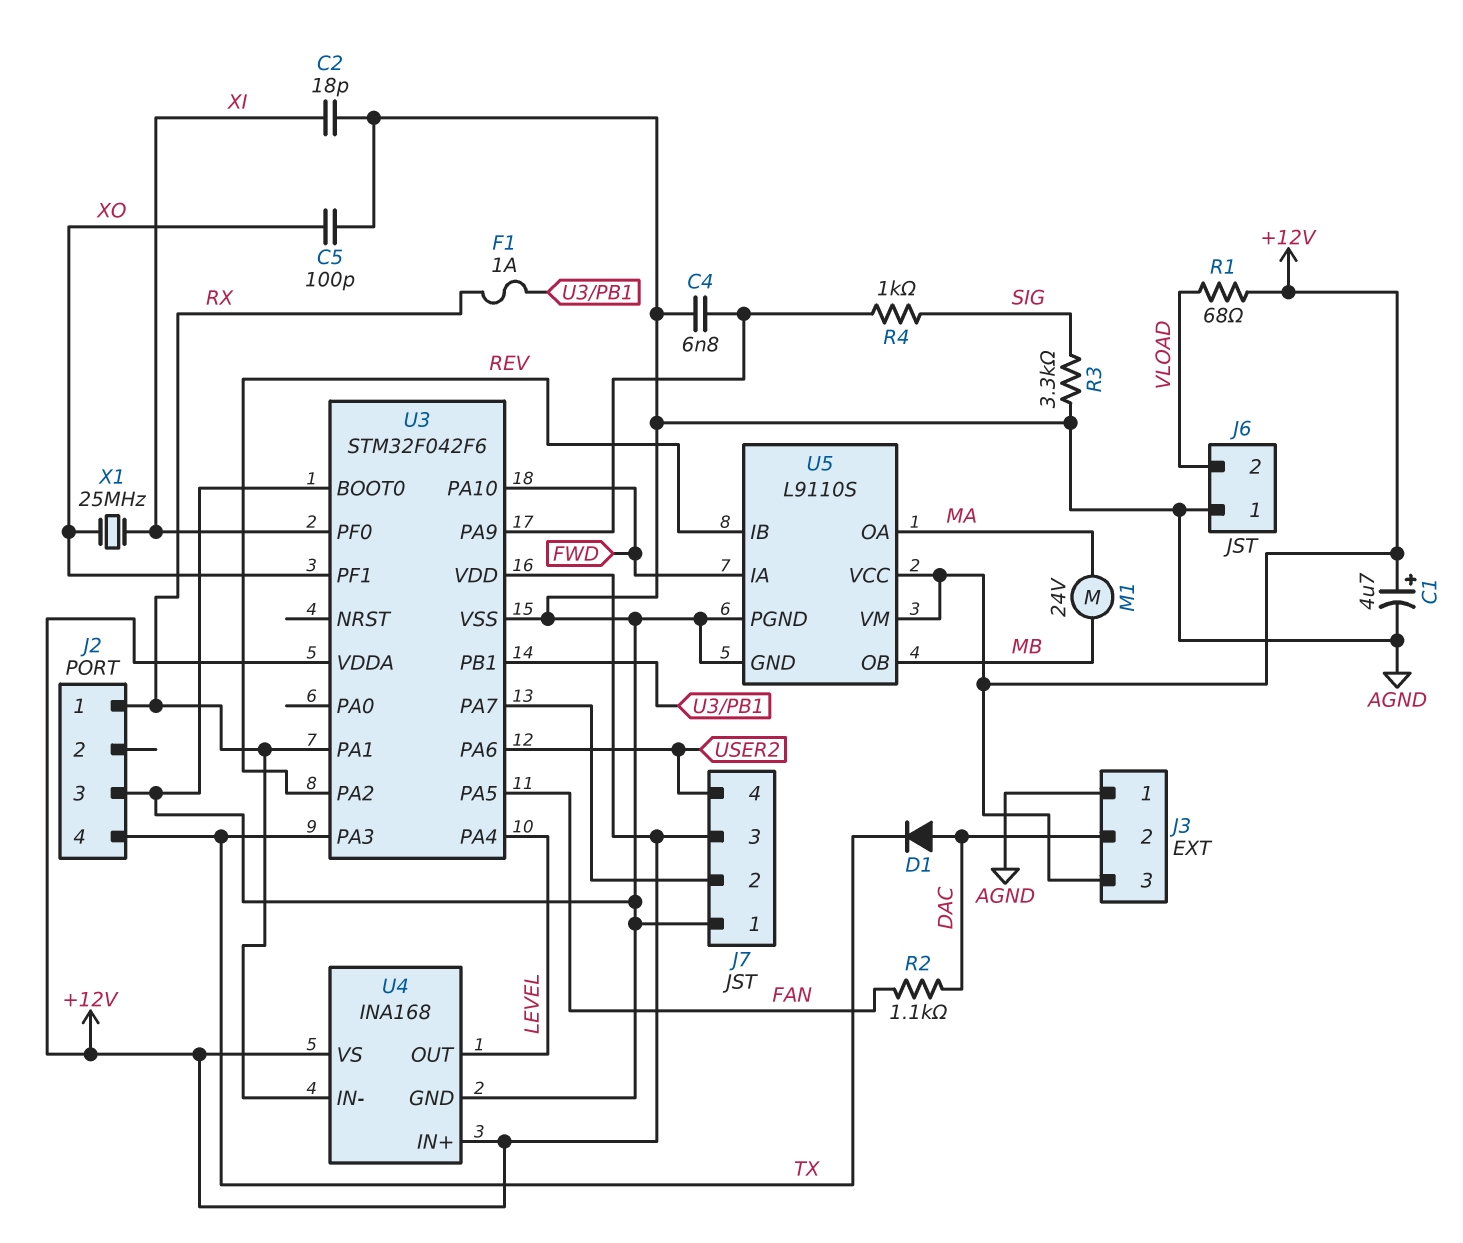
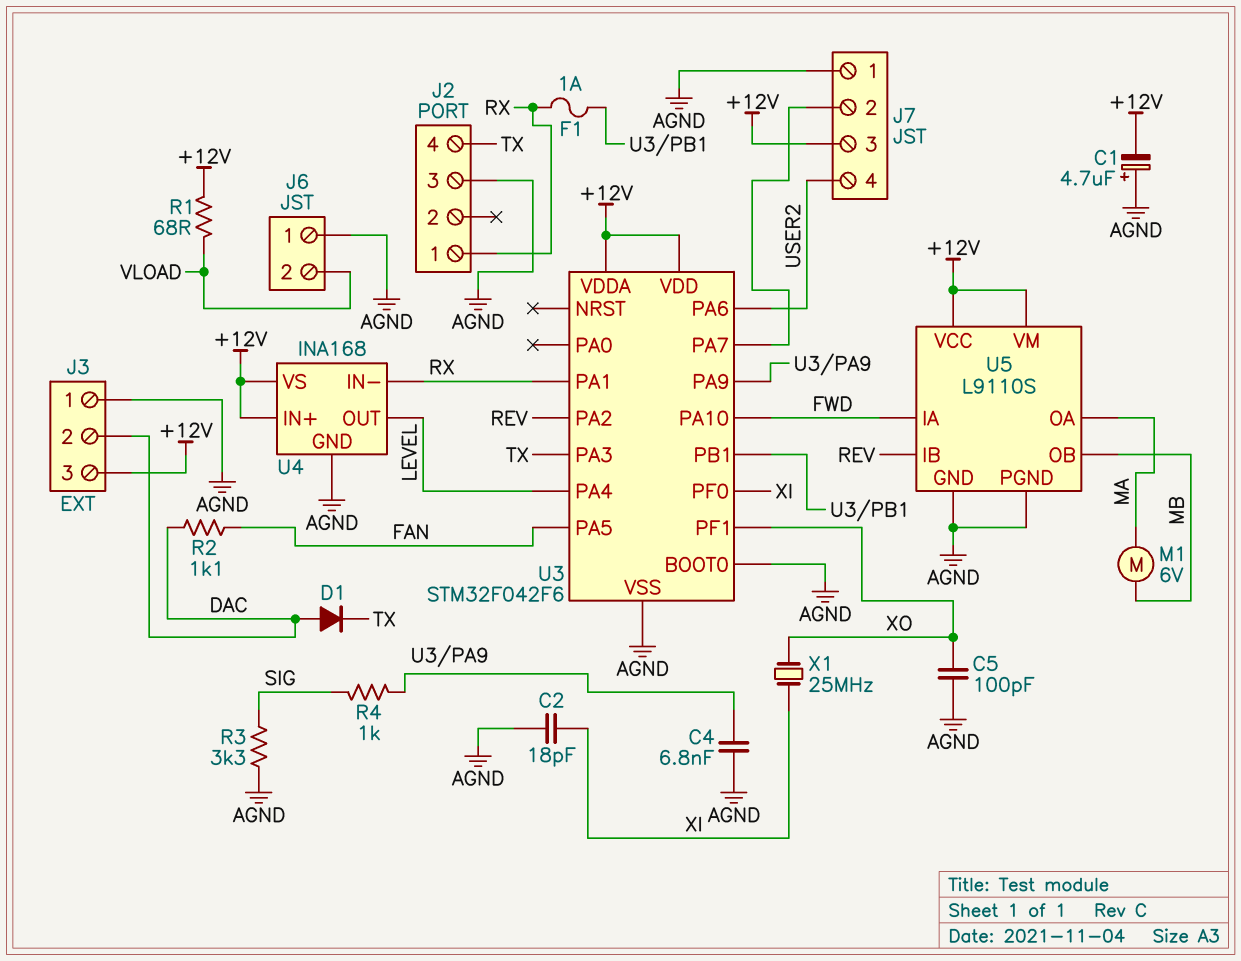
C1: 4.7uF (plus +12V, minus AGND) -> 4.7uF (plus AGND, minus +12V)
M1: motor 24V (MA, MB) -> motor 6V (MA, MB)

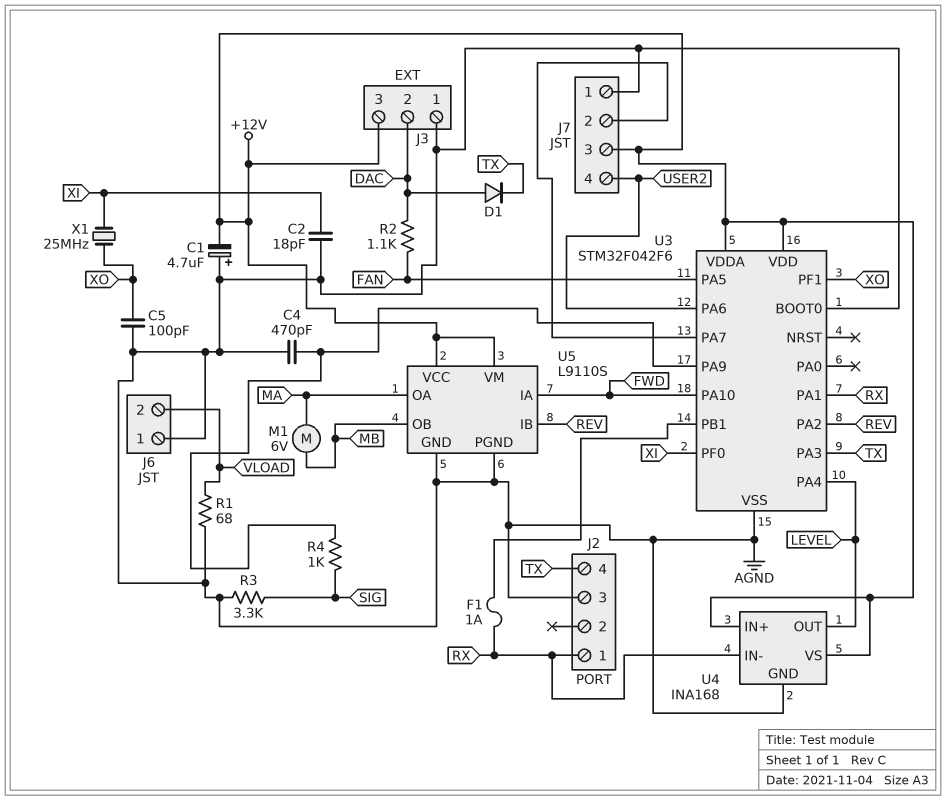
C4: 6.8nF (AGND, U3/PA9) -> 470pF (AGND, U3/PA9)
R1: 68 (+12V, VLOAD) -> 68 (AGND, VLOAD)

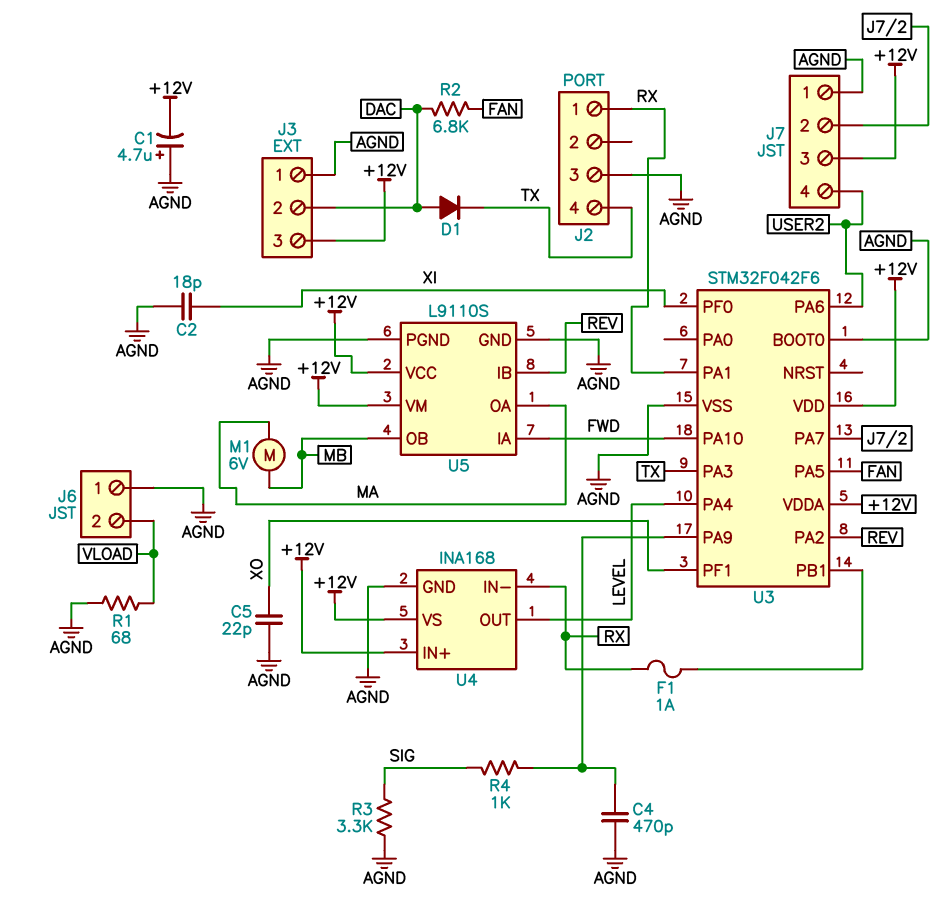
C5: 100pF (AGND, XO) -> 22pF (AGND, XO)
R2: 1.1k (DAC, FAN) -> 6.8k (DAC, FAN)
X1: 25MHz (XI, XO) -> none

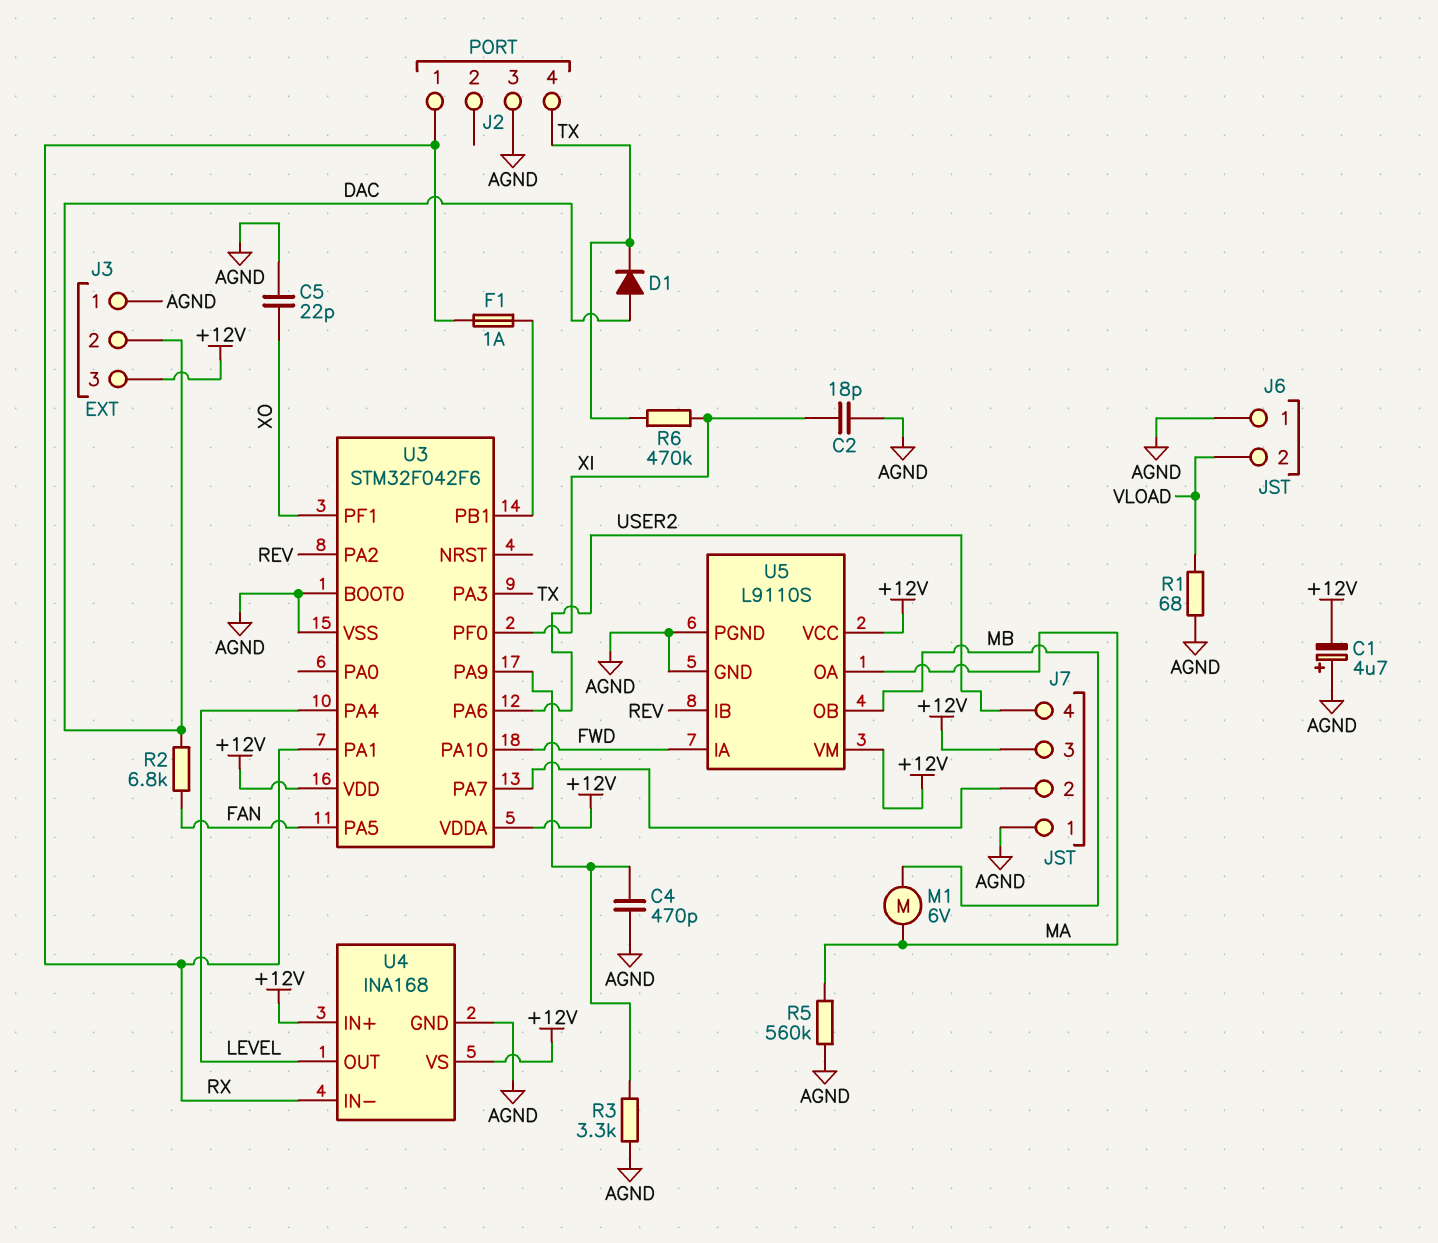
R3: 3.3k (AGND, SIG) -> 3.3k (AGND, U3/PA9)
R4: 1k (SIG, U3/PA9) -> none
R5: none -> 560k (AGND, MA)
R6: none -> 470k (TX, XI)

